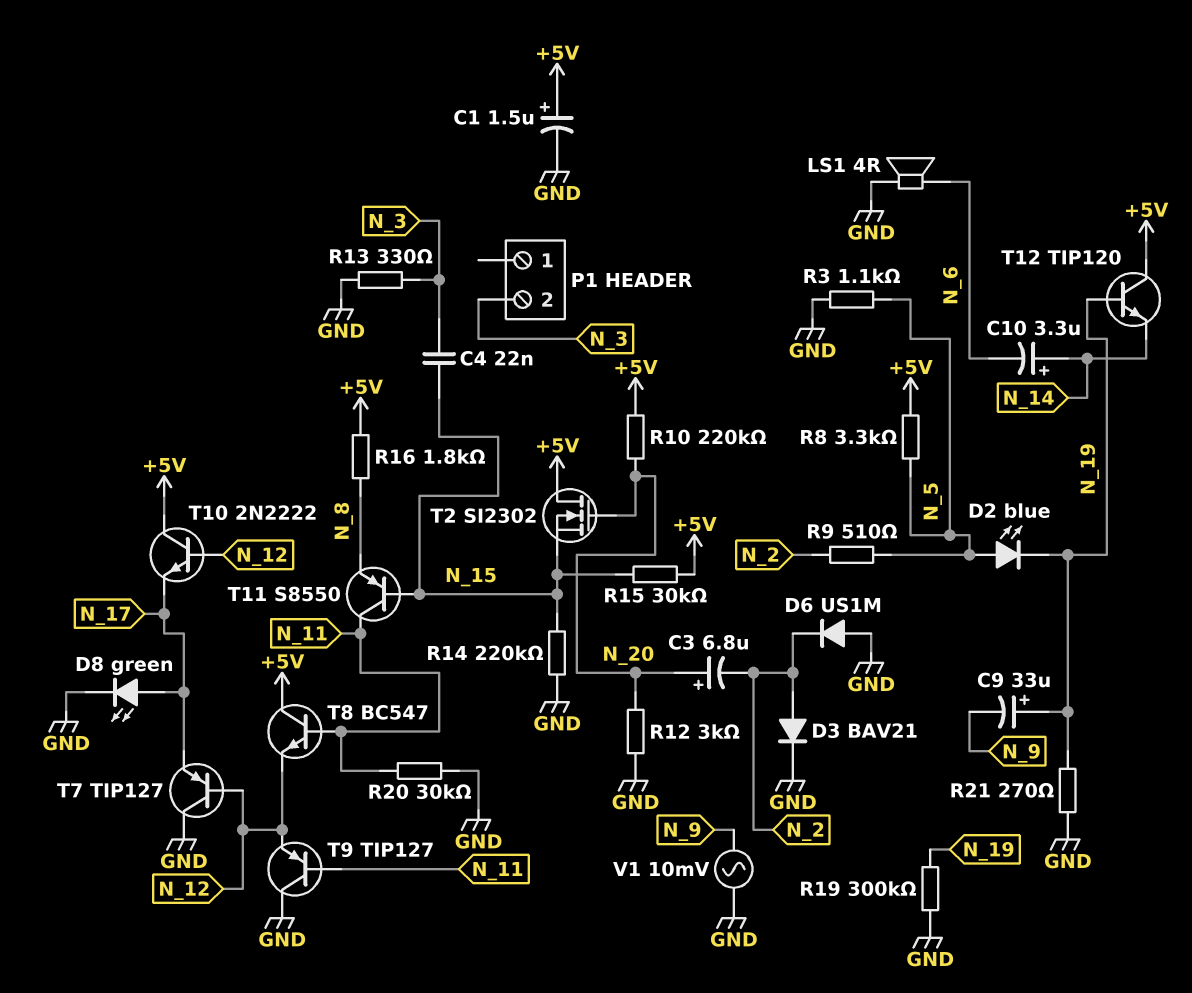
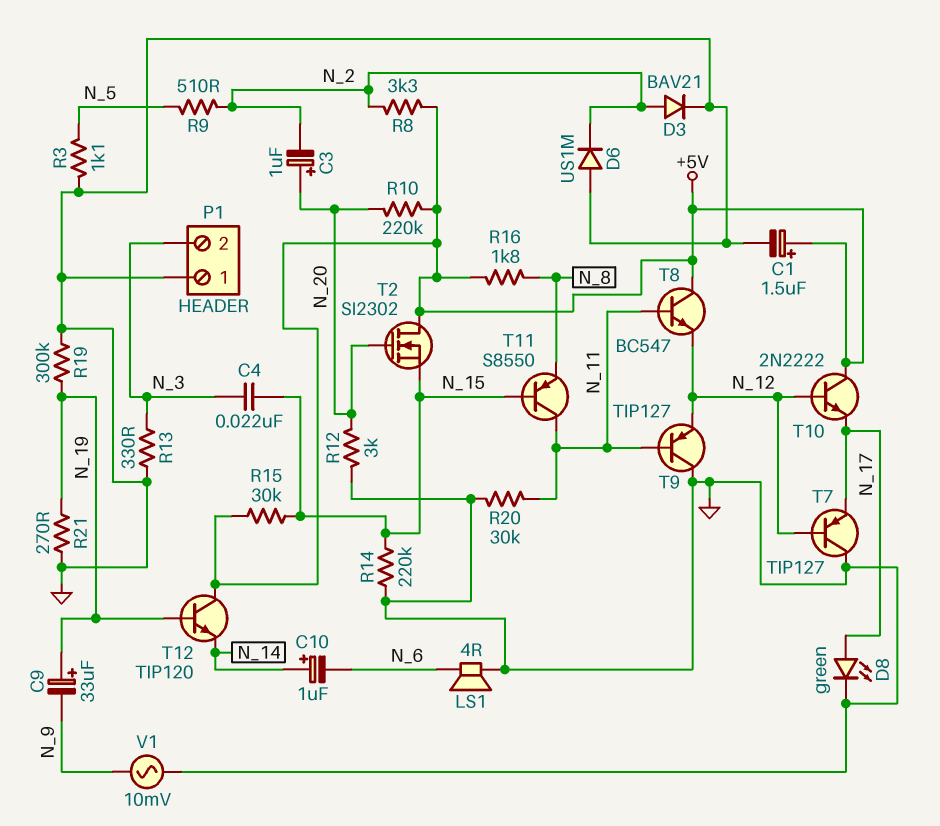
C3: 6.8uF (plus N_20, minus N_2) -> 1uF (plus N_20, minus N_2)
C10: 3.3uF (plus N_14, minus N_6) -> 1uF (plus N_14, minus N_6)
D2: LED blue (A N_5, K N_19) -> none
P1 pin 1: none -> GND
R8: 3.3k (+5V, N_5) -> 3.3k (+5V, N_2)

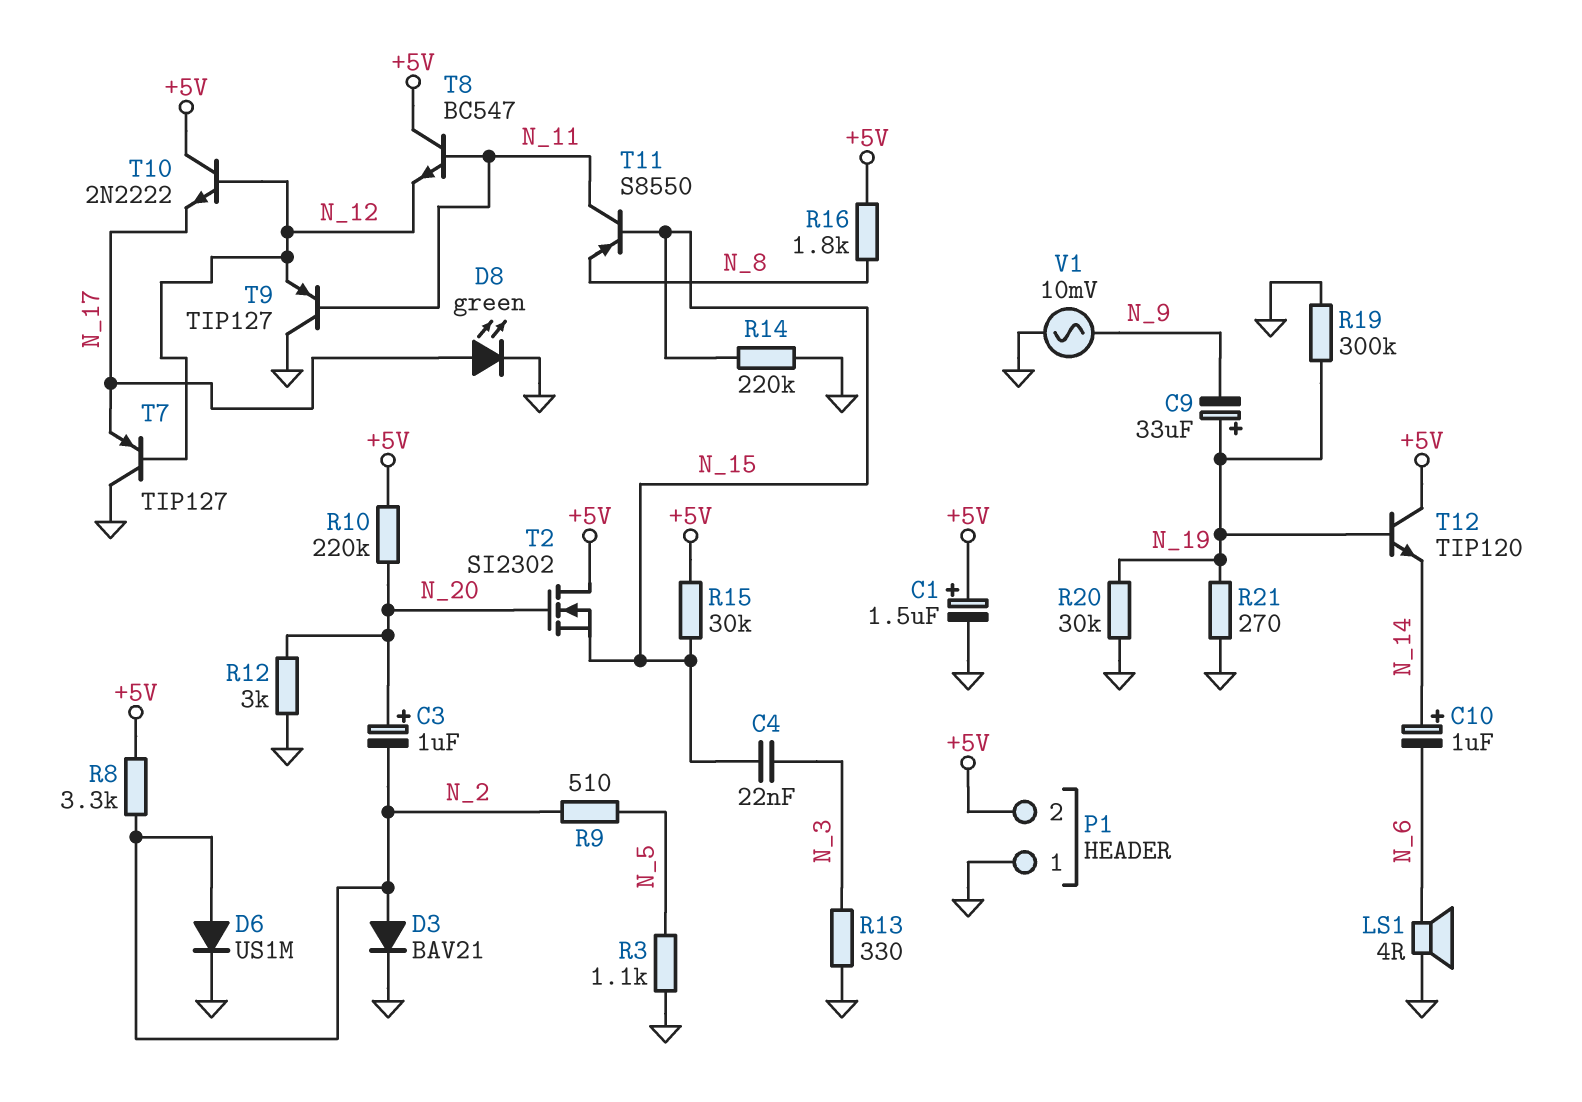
D6: diode US1M (A GND, K N_2) -> diode US1M (A N_2, K GND)
P1 pin 2: N_3 -> +5V
R20: 30k (GND, N_11) -> 30k (GND, N_19)

